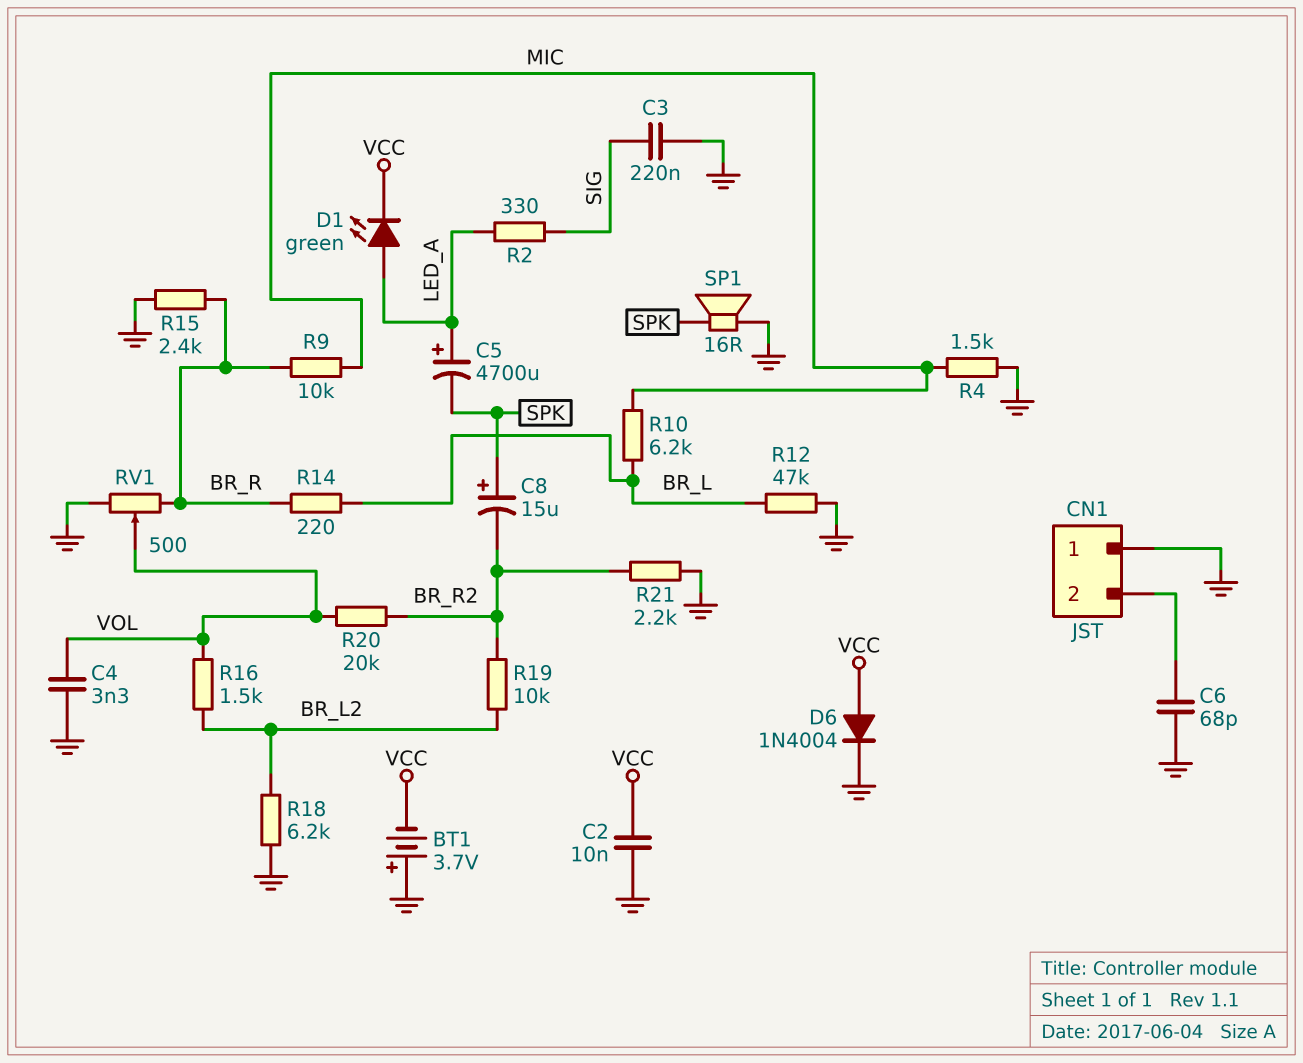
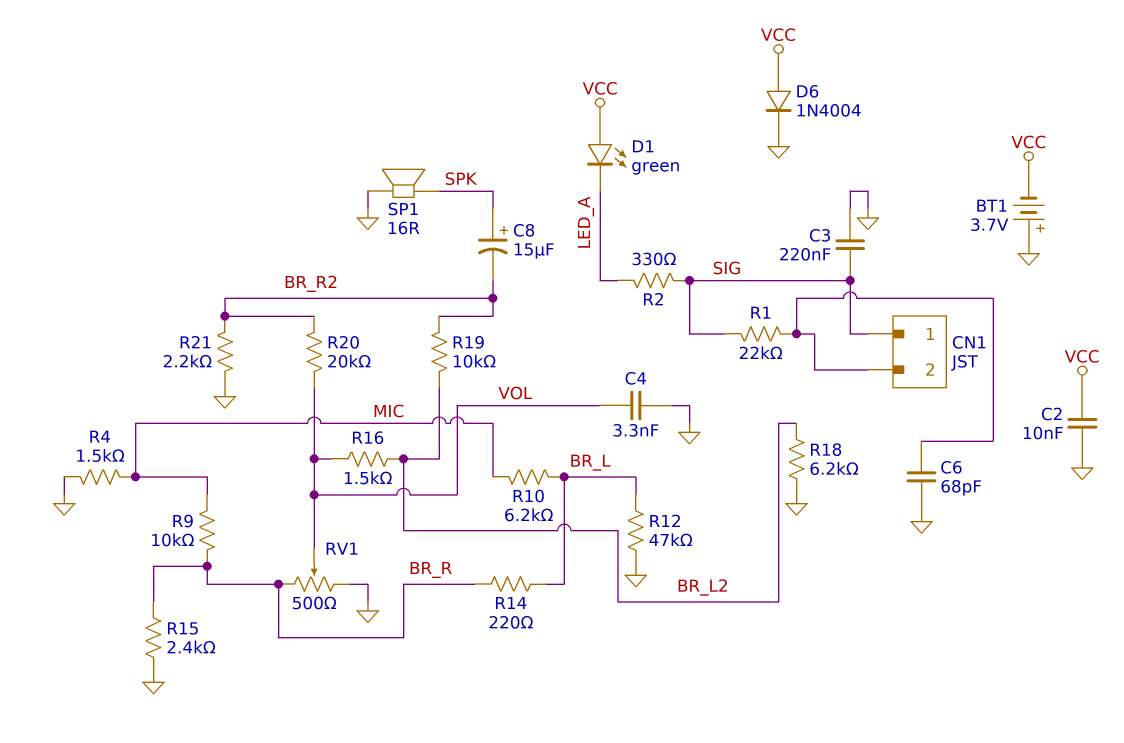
C5: 4700uF (plus LED_A, minus SPK) -> none
CN1 pin 1: GND -> SIG
D1: LED green (A LED_A, K VCC) -> LED green (A VCC, K LED_A)
R1: none -> 22k (CN1/2, SIG)

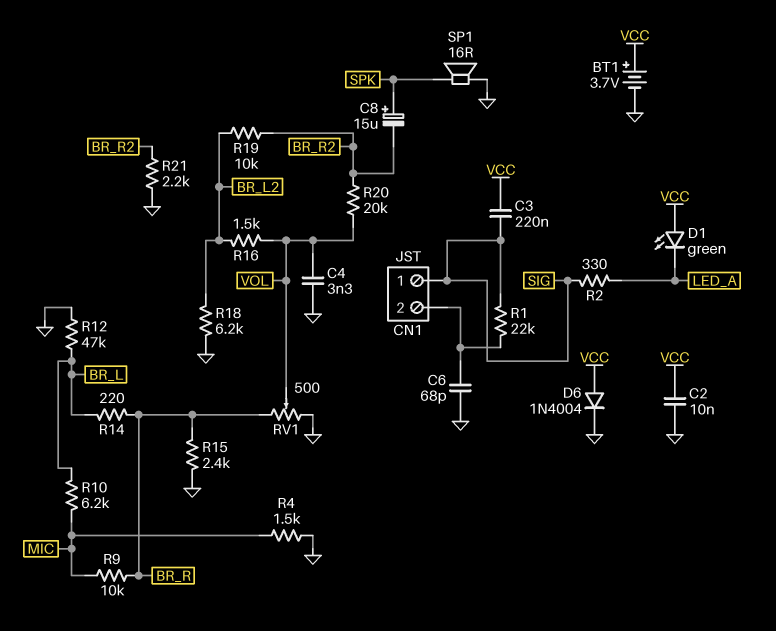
BT1: 3.7V (plus GND, minus VCC) -> 3.7V (plus VCC, minus GND)
C3: 220nF (GND, SIG) -> 220nF (SIG, VCC)

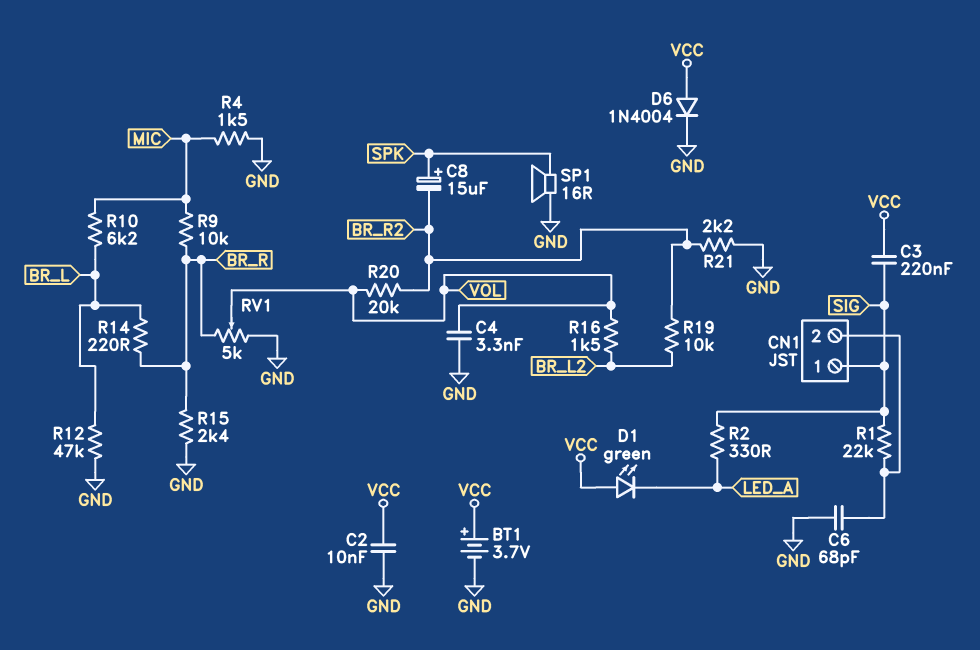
R18: 6.2k (BR_L2, GND) -> none
RV1: 500 (BR_R, GND, wiper VOL) -> 5k (BR_R, GND, wiper VOL)

